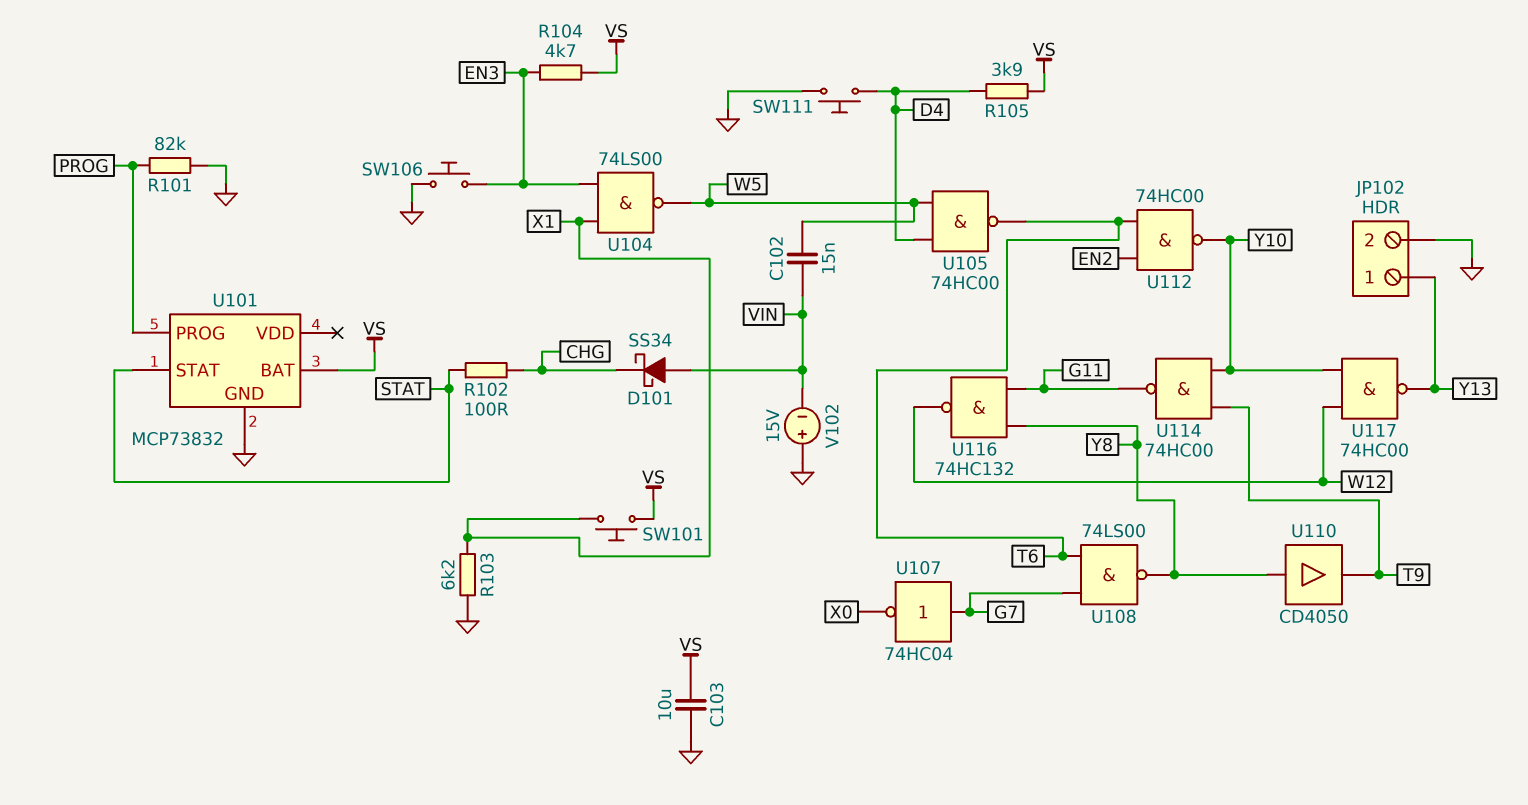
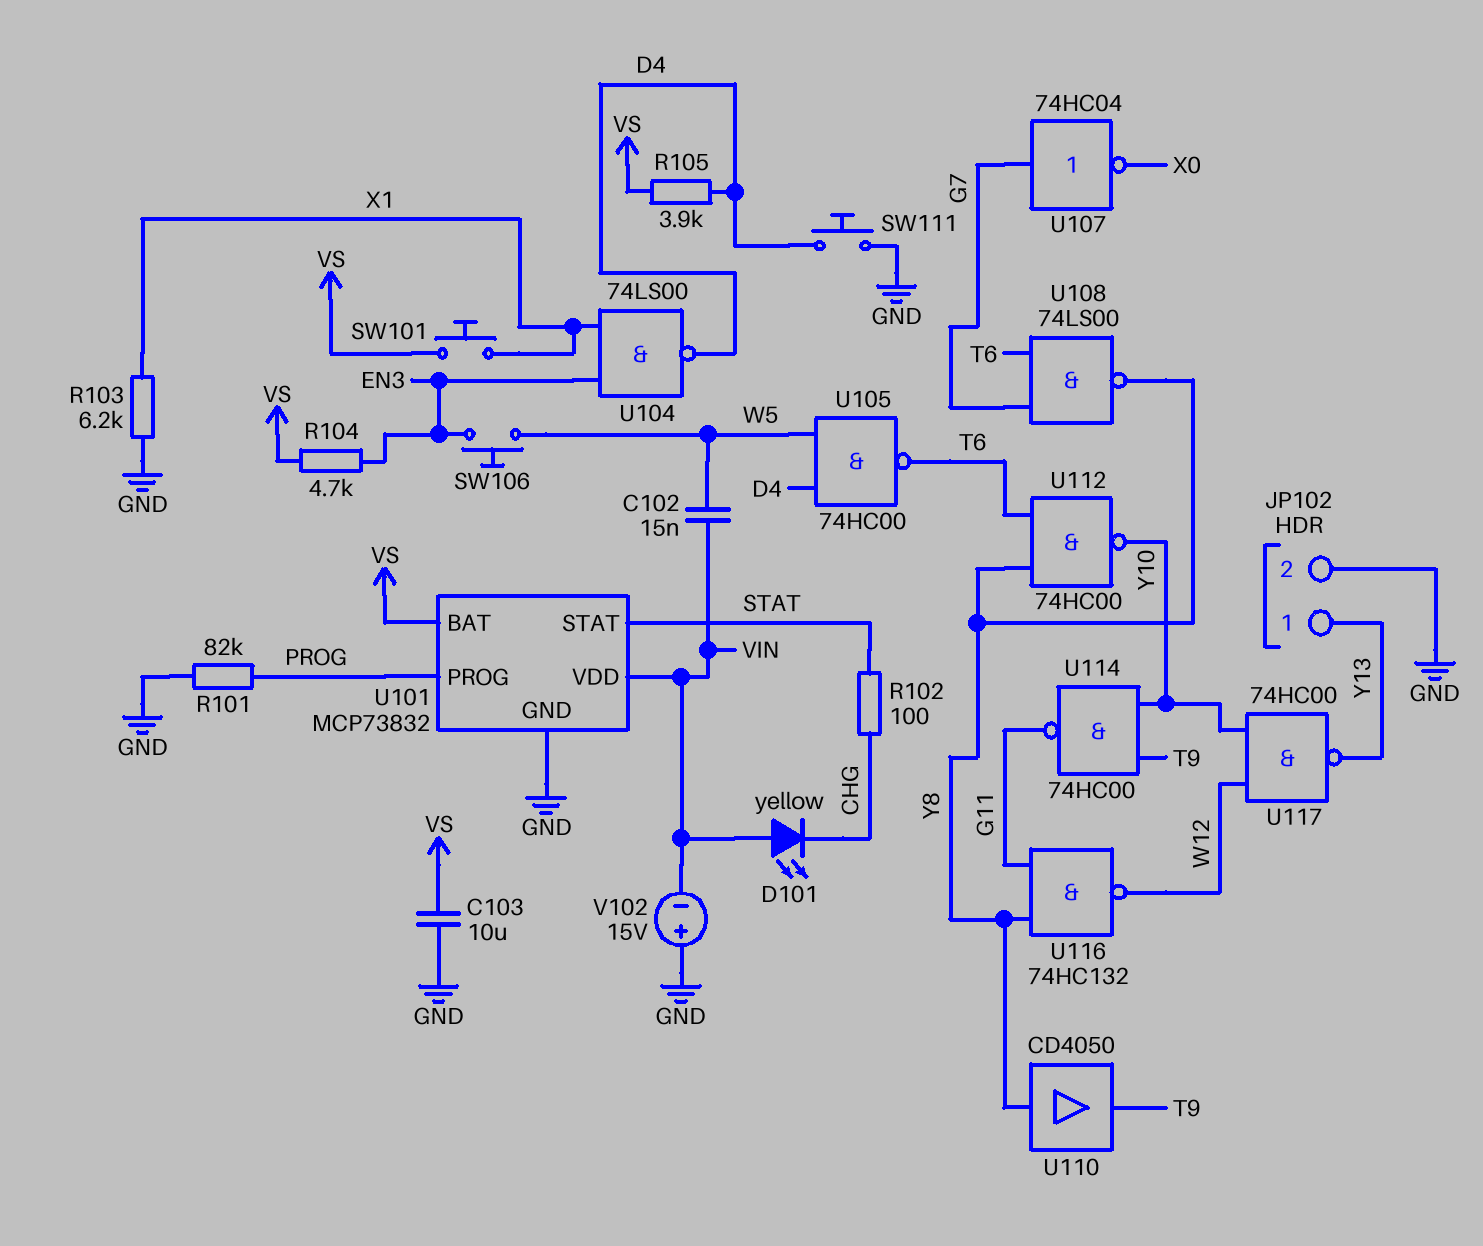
D101: schottky SS34 (A VIN, K CHG) -> LED yellow (A VIN, K CHG)
SW106: button (EN3, GND) -> button (EN3, W5)
U101 pin VDD: none -> VIN
U104: NAND 74LS00 (in EN3, in X1, out W5) -> NAND 74LS00 (in EN3, in X1, out D4)
U112: NAND 74HC00 (in EN2, in T6, out Y10) -> NAND 74HC00 (in T6, in Y8, out Y10)

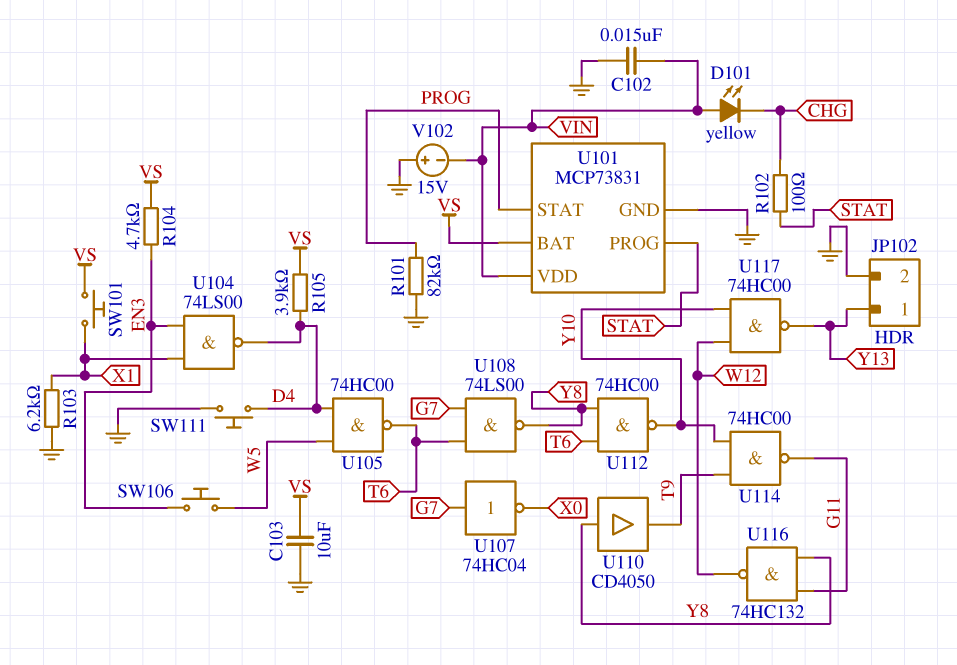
C102: 15nF (VIN, W5) -> 15nF (GND, VIN)
U101: MCP73832 -> MCP73831
U101 pin PROG: PROG -> STAT
U101 pin STAT: STAT -> PROG

